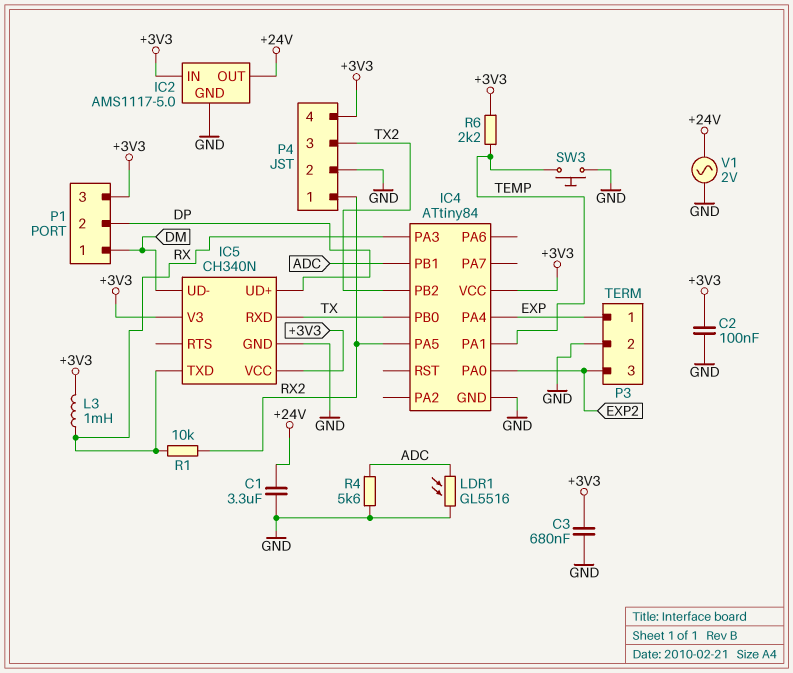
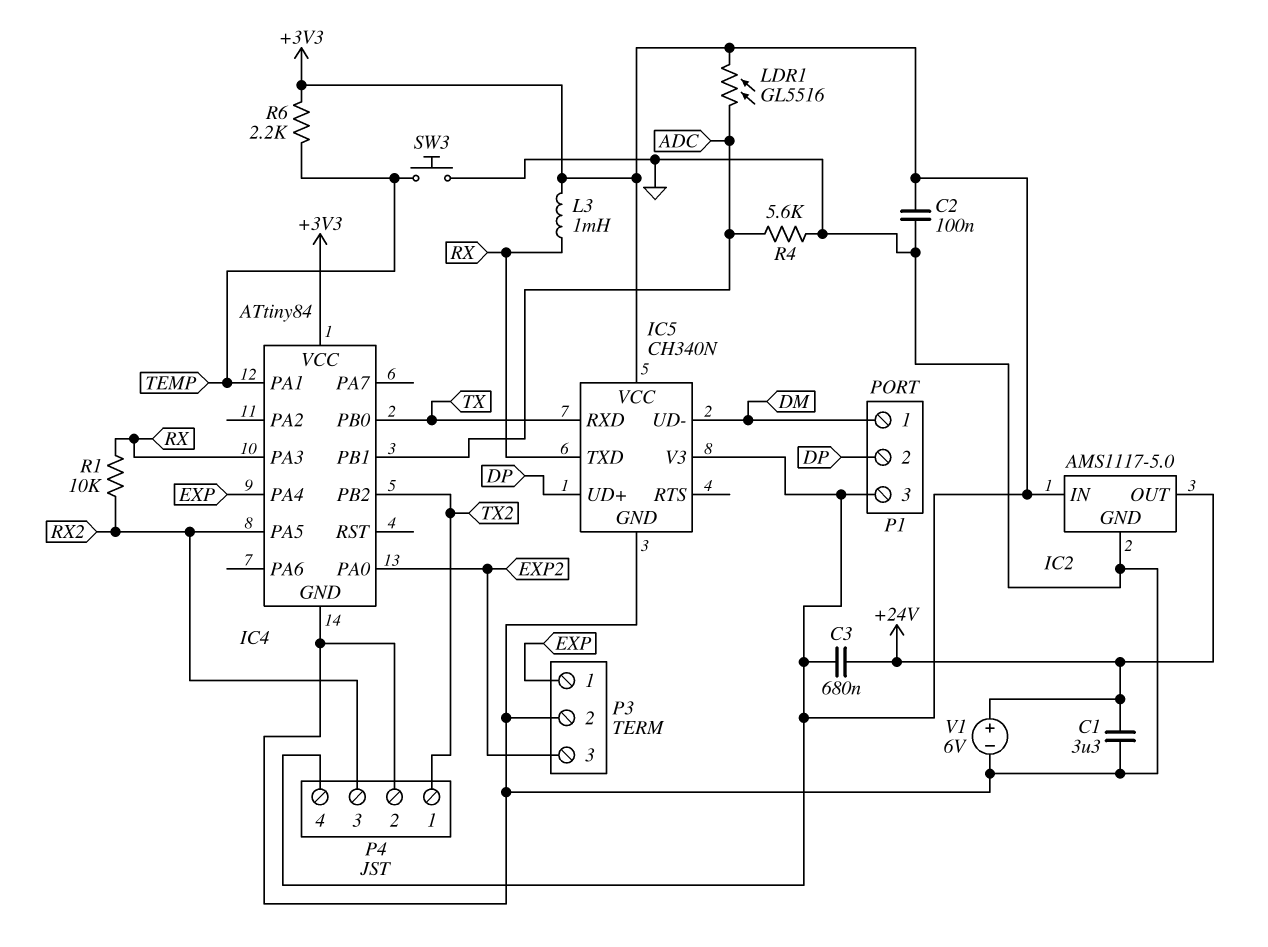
C3: 680nF (+3V3, GND) -> 680nF (+3V3, +24V)
LDR1: GL5516 (ADC, GND) -> GL5516 (+3V3, ADC)
P4 pin 1: RX2 -> TX2
P4 pin 3: TX2 -> RX2
V1: AC 2V (+24V, GND) -> 6V (plus +24V, minus GND)

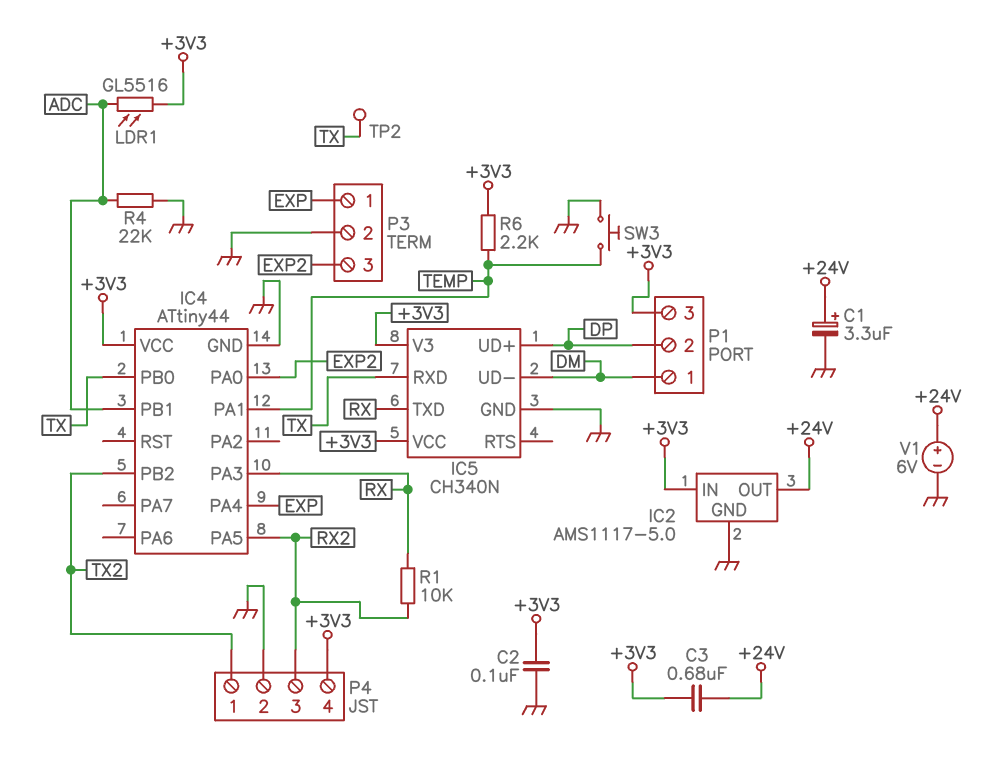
C1: 3.3uF (+24V, GND) -> 3.3uF (plus +24V, minus GND)
IC4: ATtiny84 -> ATtiny44
L3: 1mH (+3V3, RX) -> none
R4: 5.6k (ADC, GND) -> 22k (ADC, GND)
TP2: none -> test point (TX)

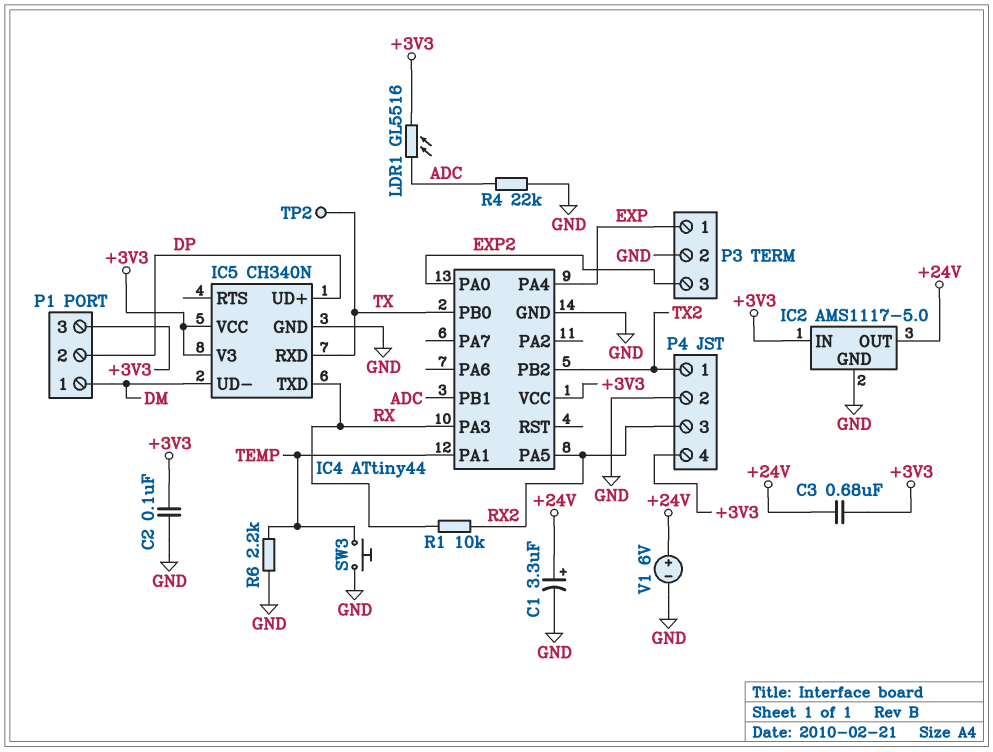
R6: 2.2k (+3V3, TEMP) -> 2.2k (GND, TEMP)

